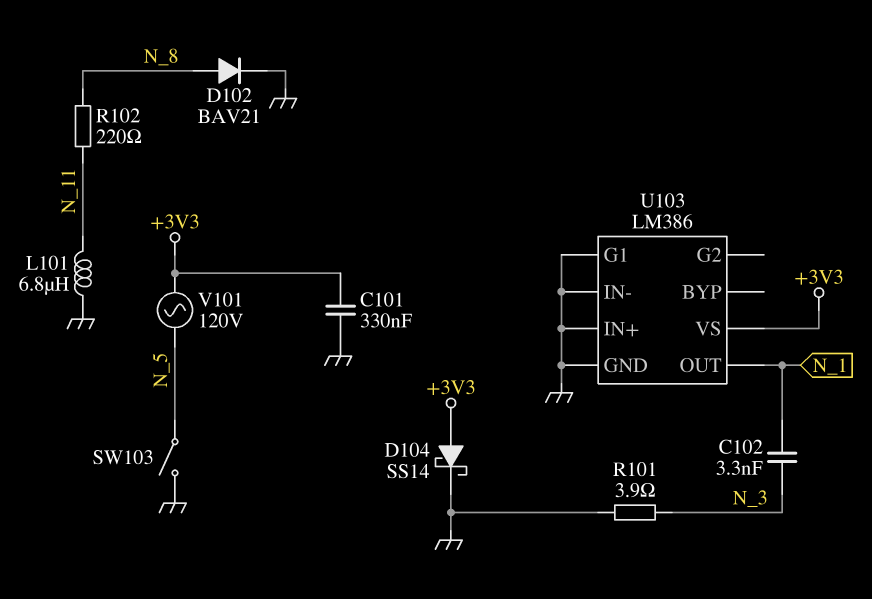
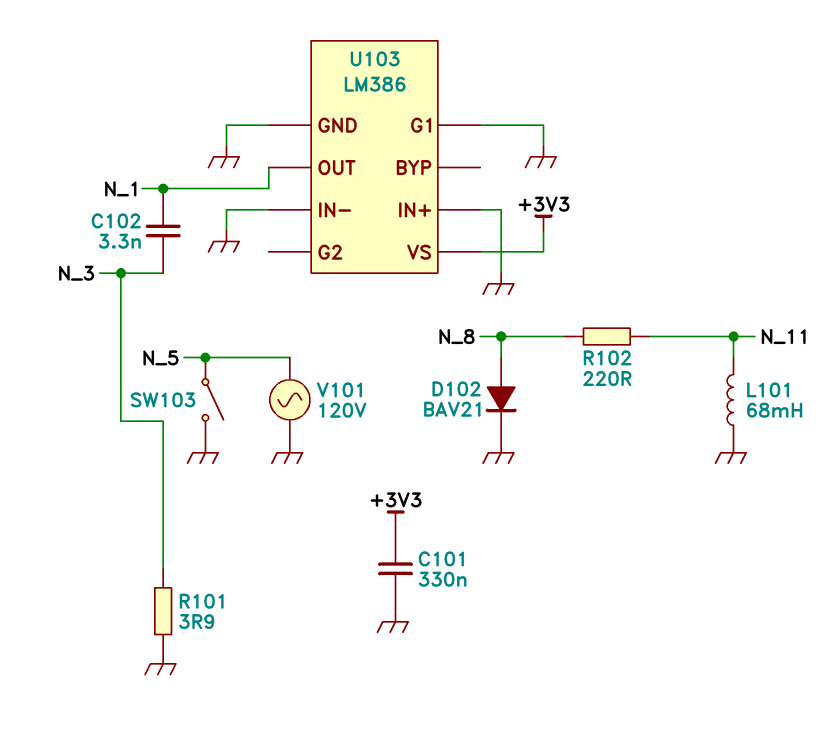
D104: schottky SS14 (A +3V3, K GND) -> none
L101: 6.8uH (GND, N_11) -> 68mH (GND, N_11)
V101: AC 120V (+3V3, N_5) -> AC 120V (GND, N_5)

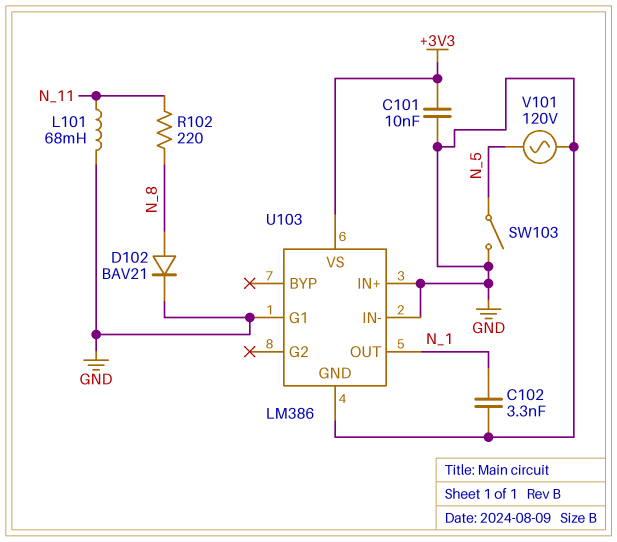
C101: 330nF (+3V3, GND) -> 10nF (+3V3, GND)
C102: 3.3nF (N_1, N_3) -> 3.3nF (GND, N_1)
R101: 3.9 (GND, N_3) -> none

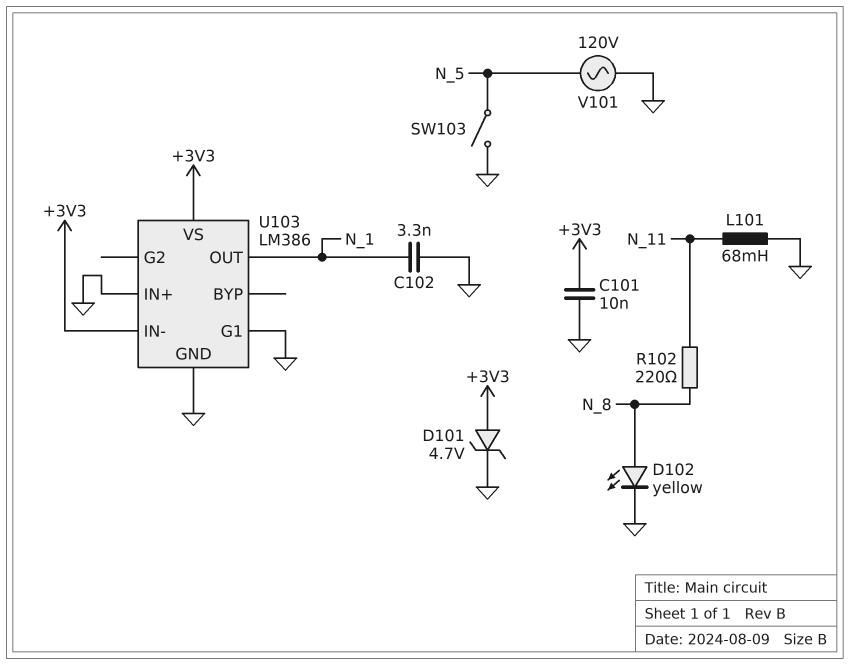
D101: none -> zener 4.7V (A +3V3, K GND)
D102: diode BAV21 (A N_8, K GND) -> LED yellow (A N_8, K GND)
U103 pin IN-: GND -> +3V3

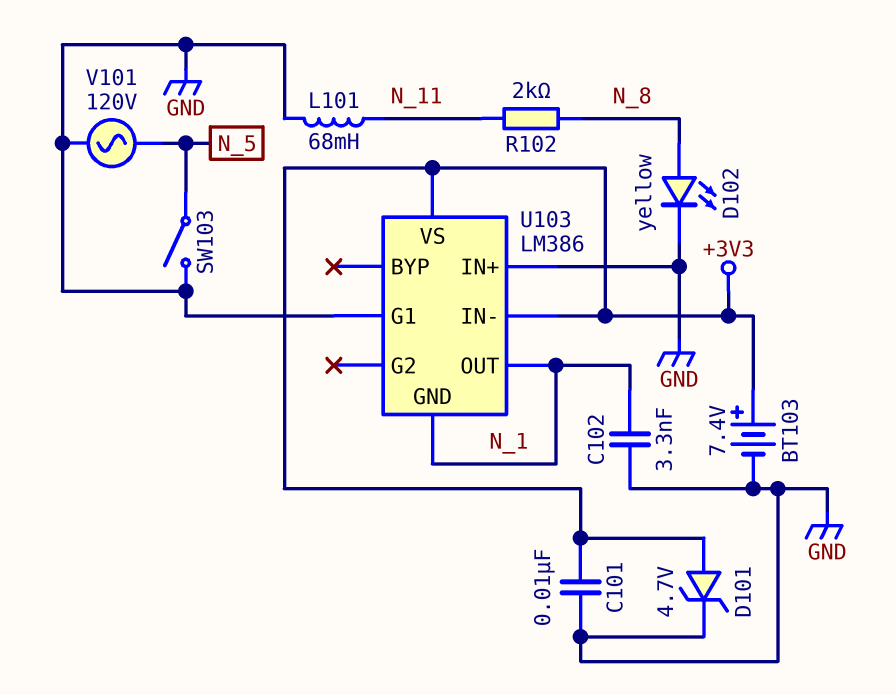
BT103: none -> 7.4V (plus +3V3, minus GND)
R102: 220 (N_8, N_11) -> 2k (N_8, N_11)
U103 pin GND: GND -> N_1

